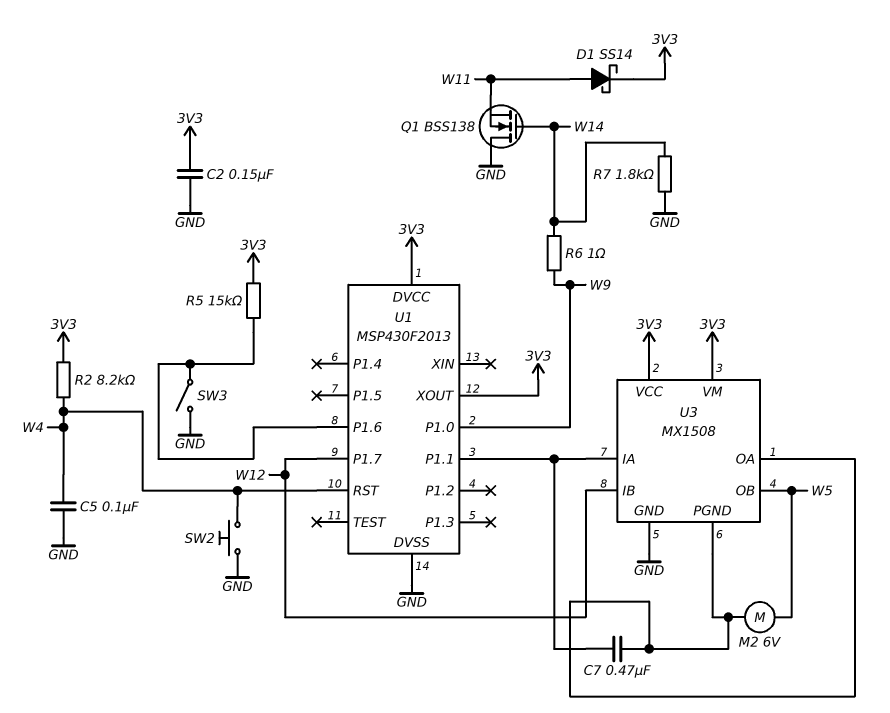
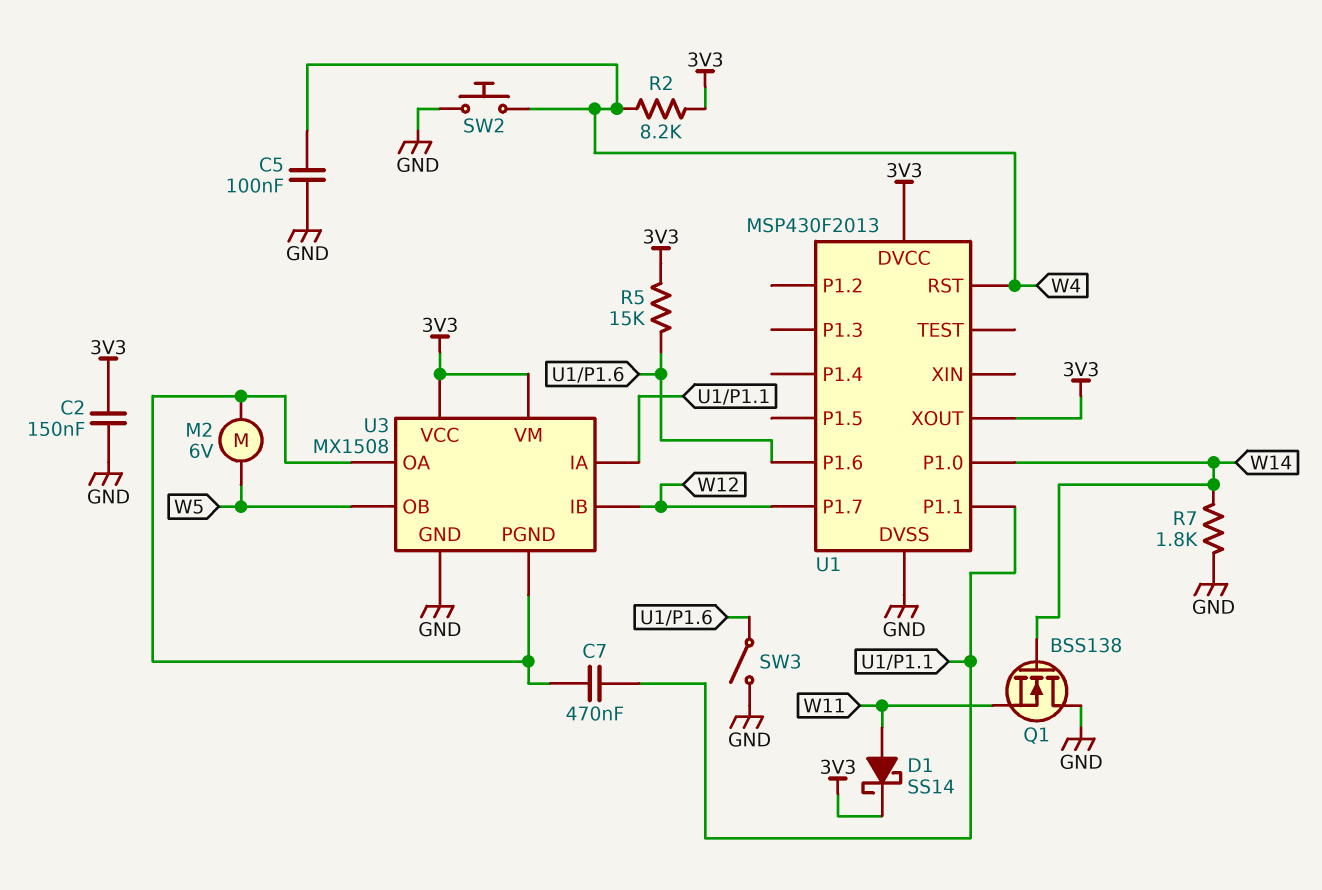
R6: 1 (W9, W14) -> none
U1 pin P1.0: W9 -> W14

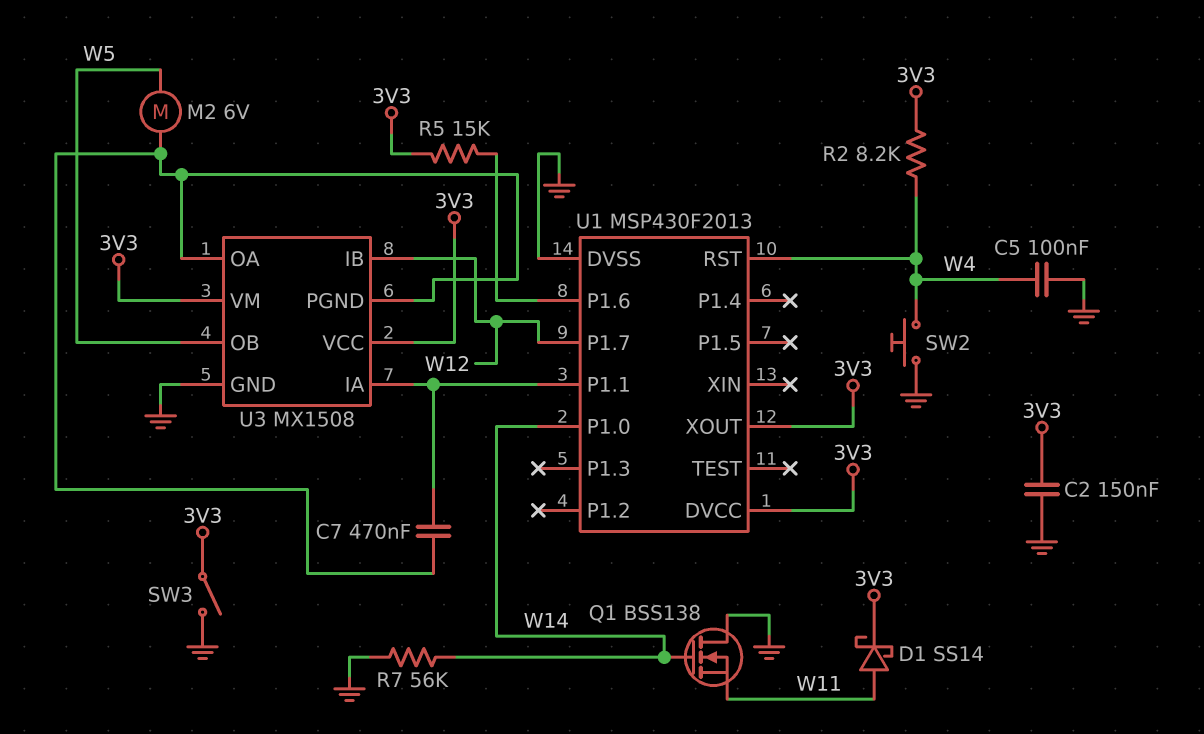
R7: 1.8k (GND, W14) -> 56k (GND, W14)
SW3: switch (GND, U1/P1.6) -> switch (3V3, GND)

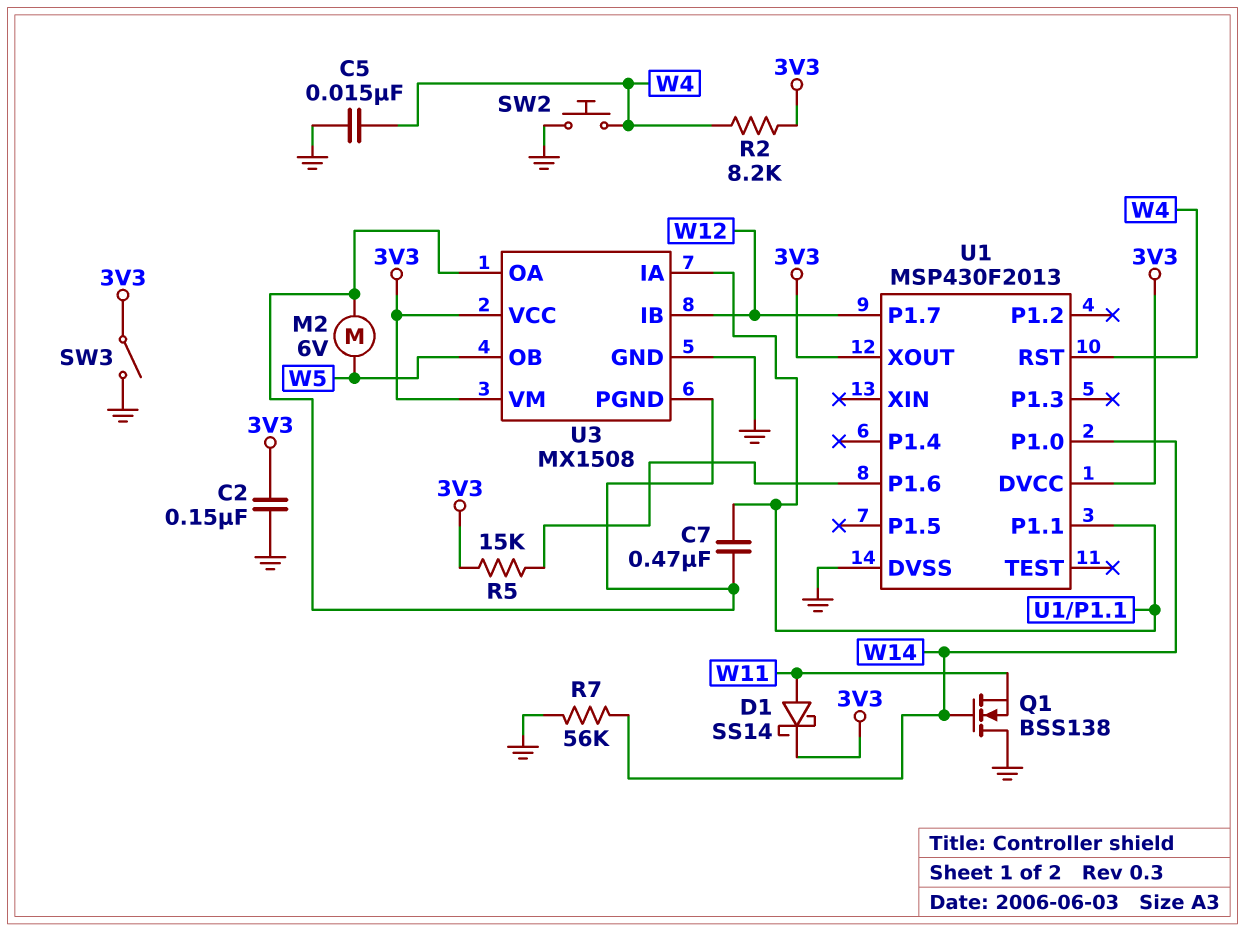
C5: 100nF (GND, W4) -> 15nF (GND, W4)

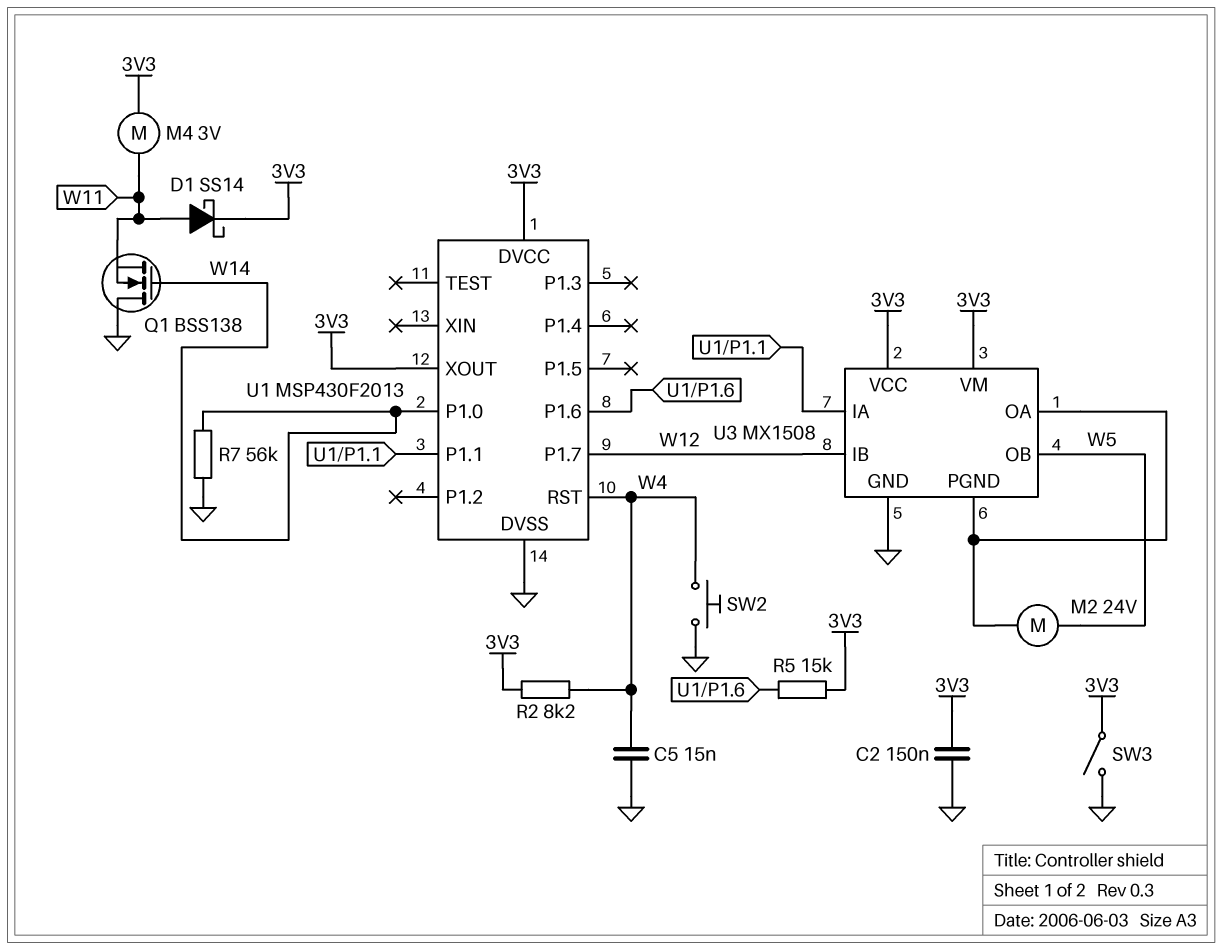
C7: 470nF (U1/P1.1, U3/OA) -> none
M2: motor 6V (U3/OA, W5) -> motor 24V (U3/OA, W5)
M4: none -> motor 3V (3V3, W11)

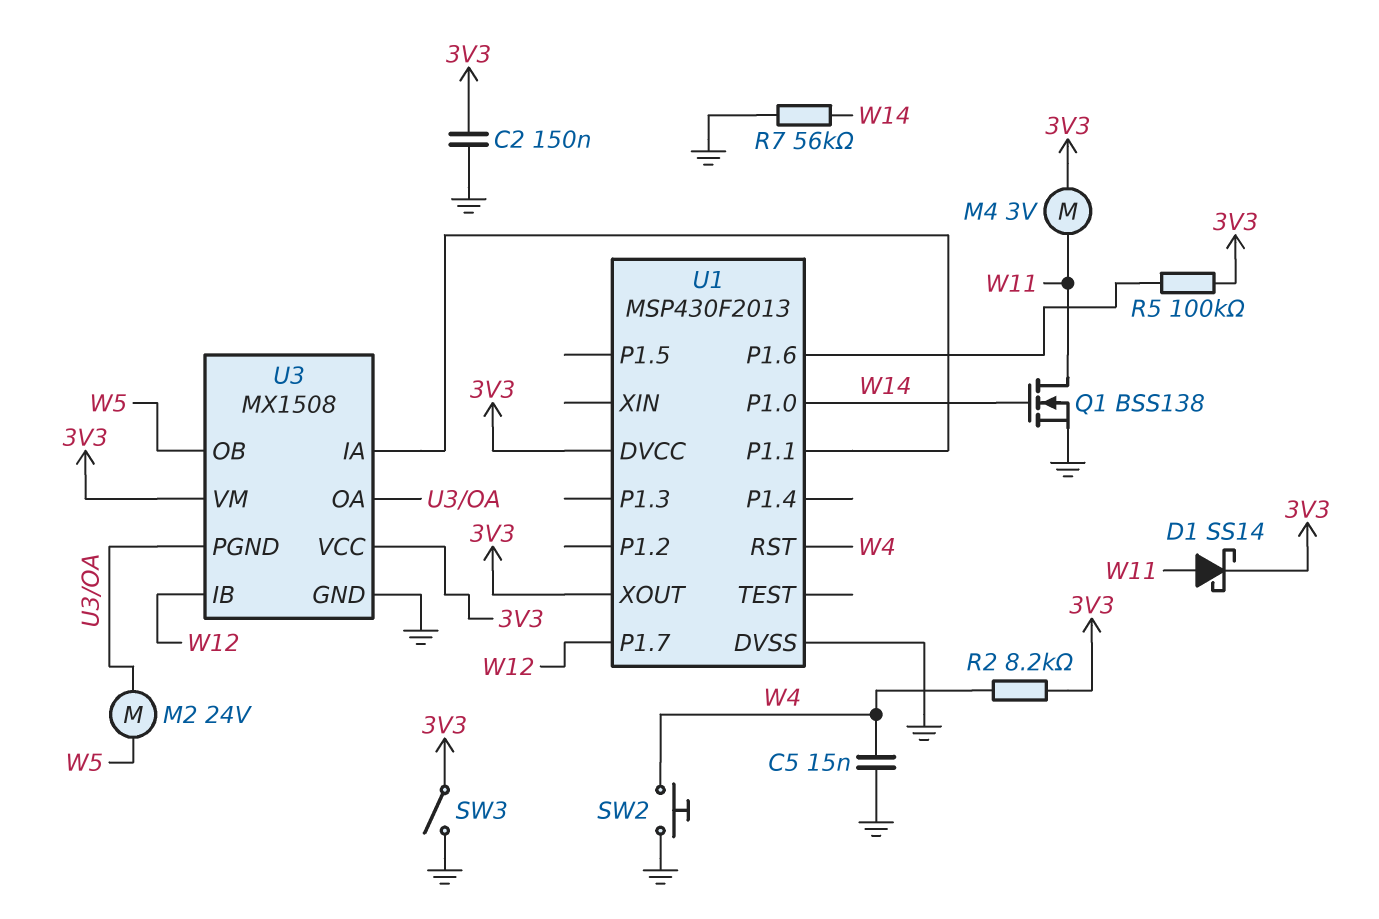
Q1: NMOS BSS138 (G W14, D GND, S W11) -> NMOS BSS138 (G W14, D W11, S GND)
R5: 15k (3V3, U1/P1.6) -> 100k (3V3, U1/P1.6)

